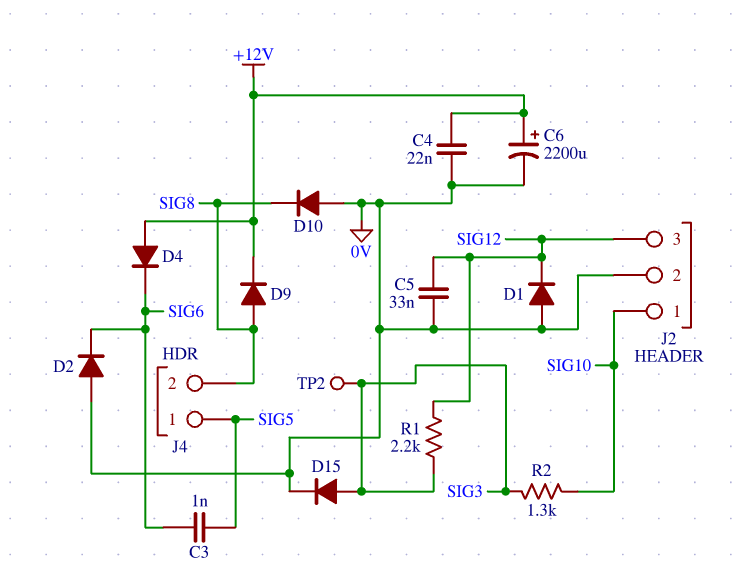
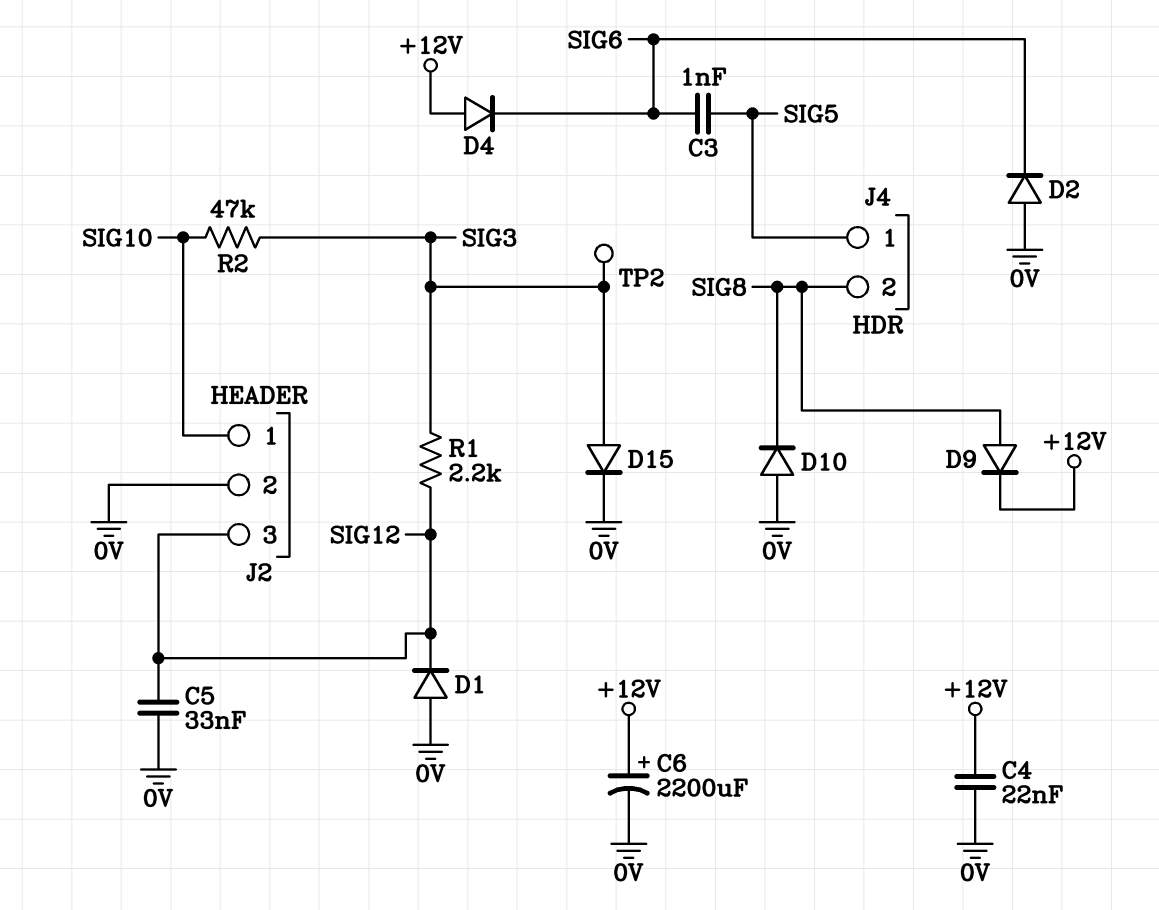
R2: 1.3k (SIG3, SIG10) -> 47k (SIG3, SIG10)

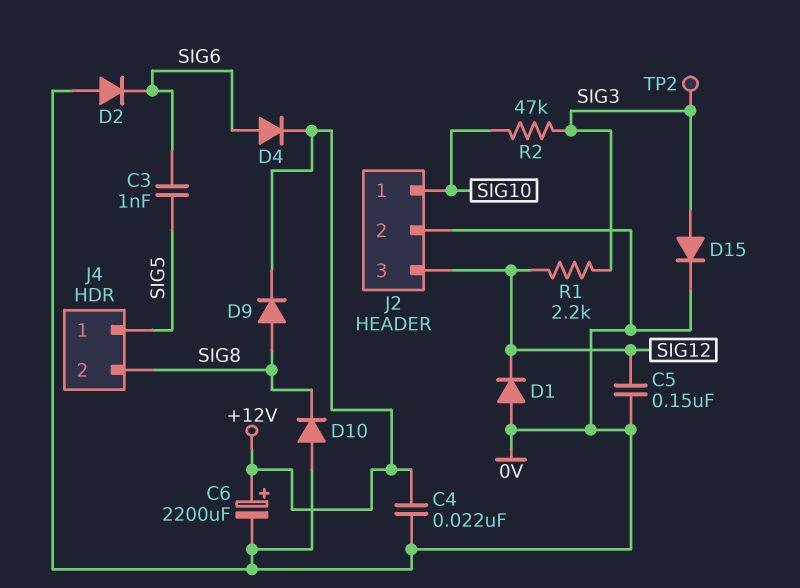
C5: 33nF (0V, SIG12) -> 150nF (0V, SIG12)
D4: diode (A +12V, K SIG6) -> diode (A SIG6, K +12V)

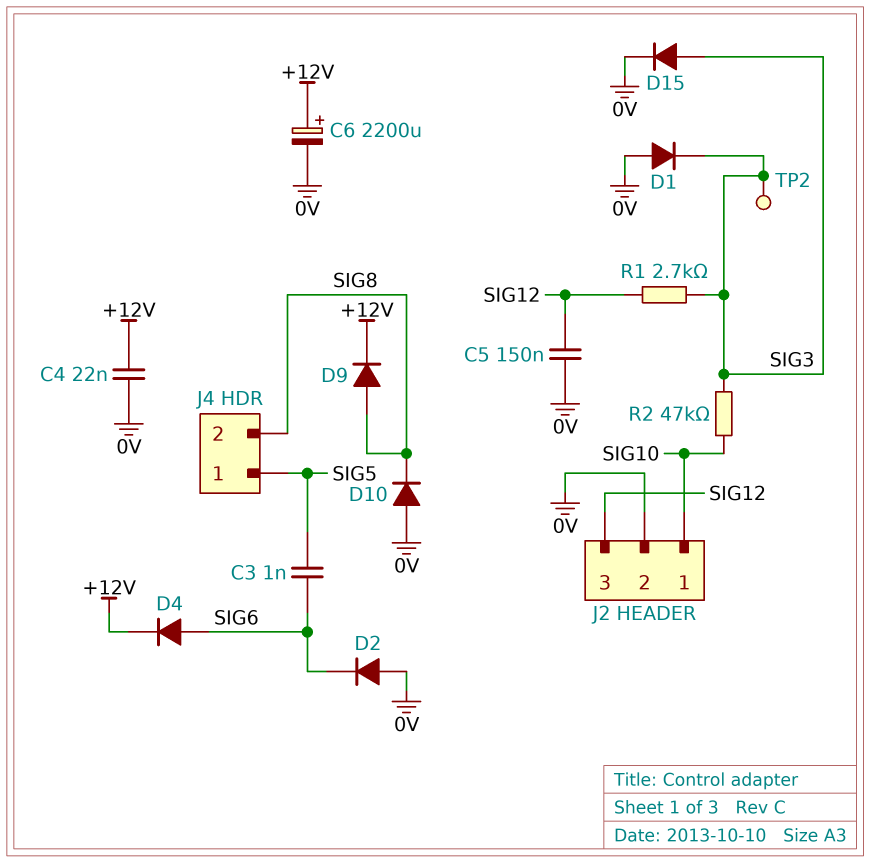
D1: diode (A 0V, K SIG12) -> diode (A 0V, K SIG3)
R1: 2.2k (SIG3, SIG12) -> 2.7k (SIG3, SIG12)

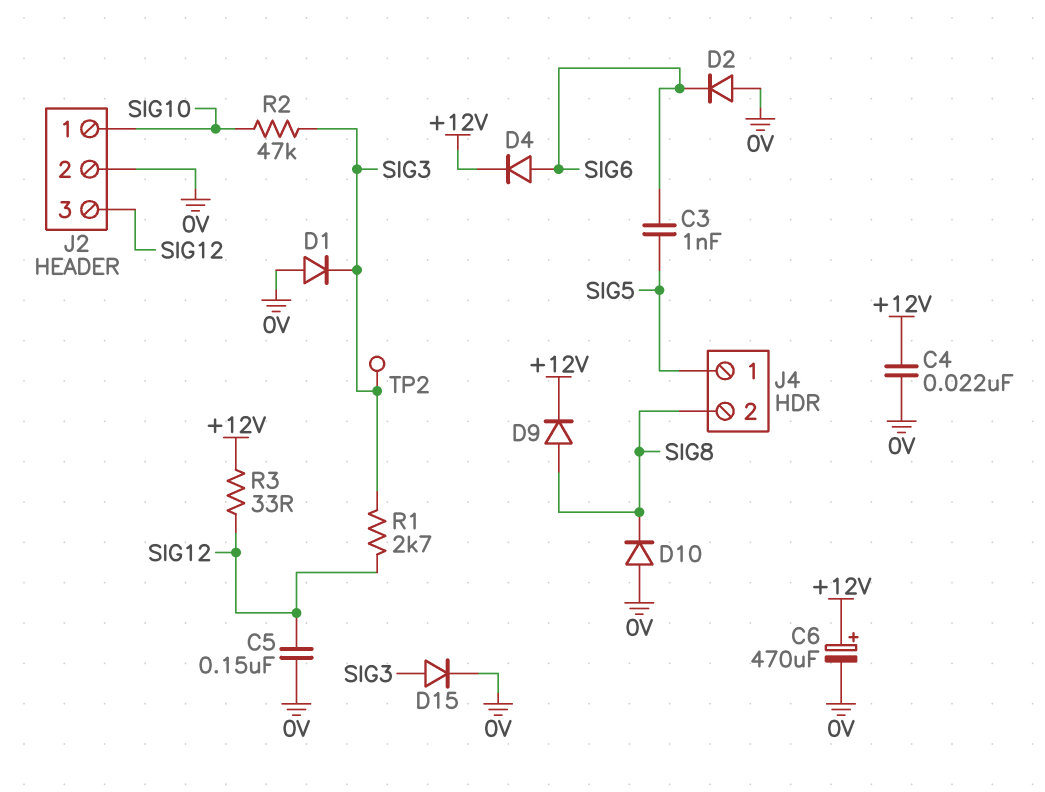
C6: 2200uF (plus +12V, minus 0V) -> 470uF (plus +12V, minus 0V)
R3: none -> 33 (+12V, SIG12)

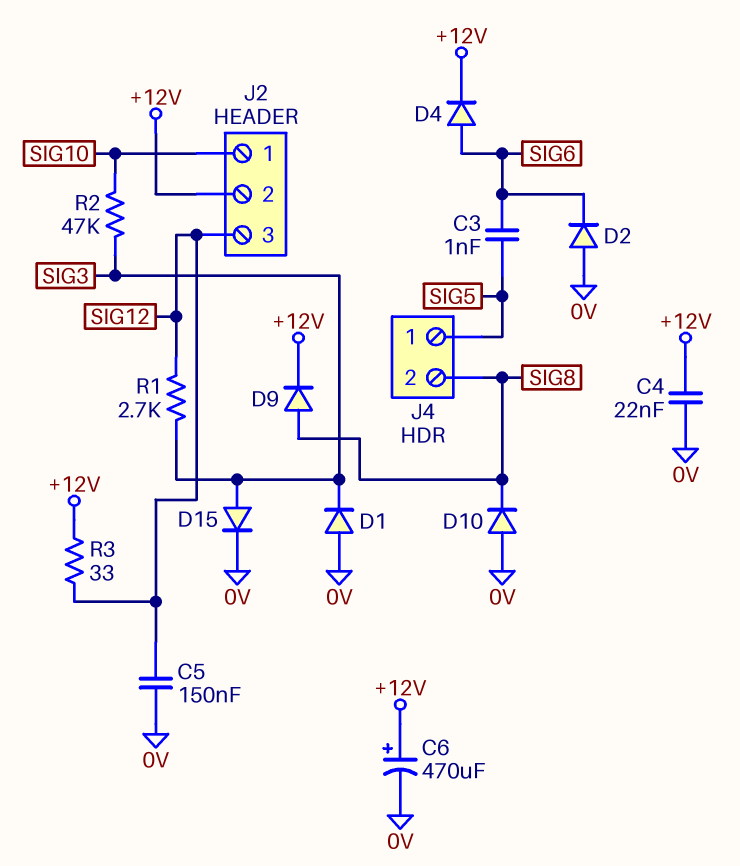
J2 pin 2: 0V -> +12V
TP2: test point (SIG3) -> none

